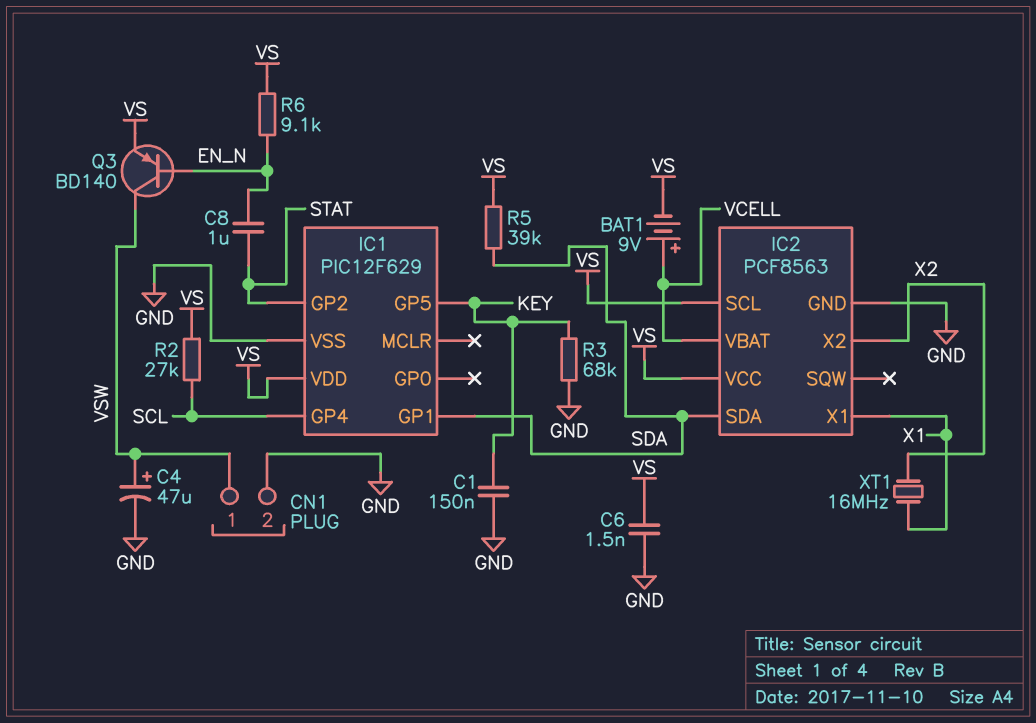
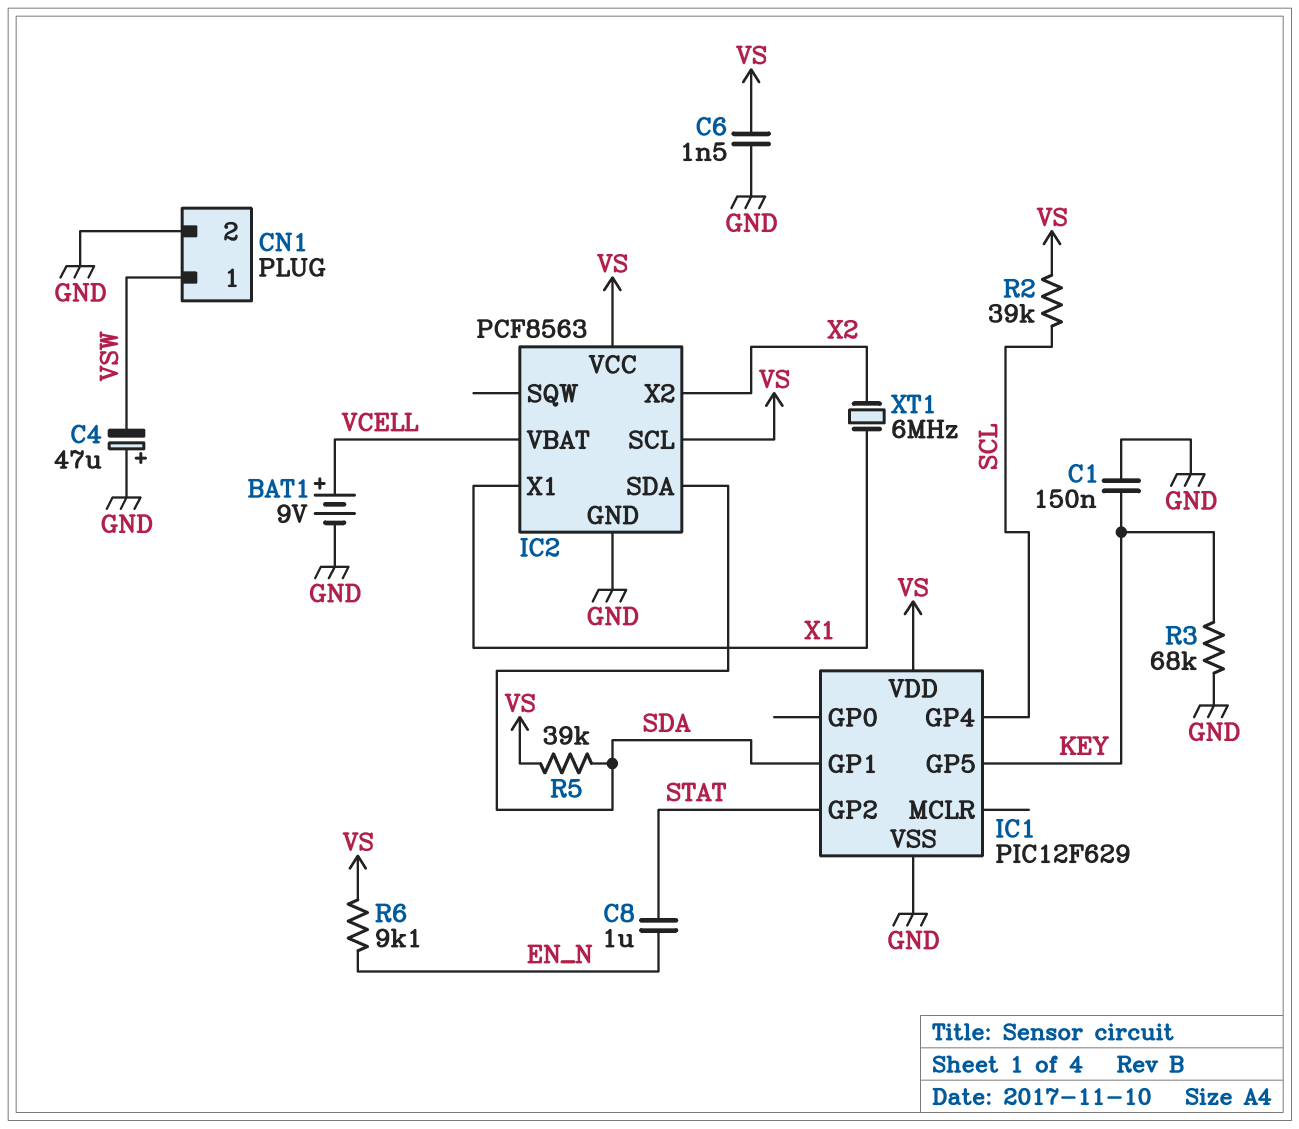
BAT1: 9V (plus VCELL, minus VS) -> 9V (plus VCELL, minus GND)
C4: 47uF (plus VSW, minus GND) -> 47uF (plus GND, minus VSW)
Q3: PNP BD140 (B EN_N, C VSW, E VS) -> none
R2: 27k (SCL, VS) -> 39k (SCL, VS)
XT1: 16MHz (X1, X2) -> 6MHz (X1, X2)

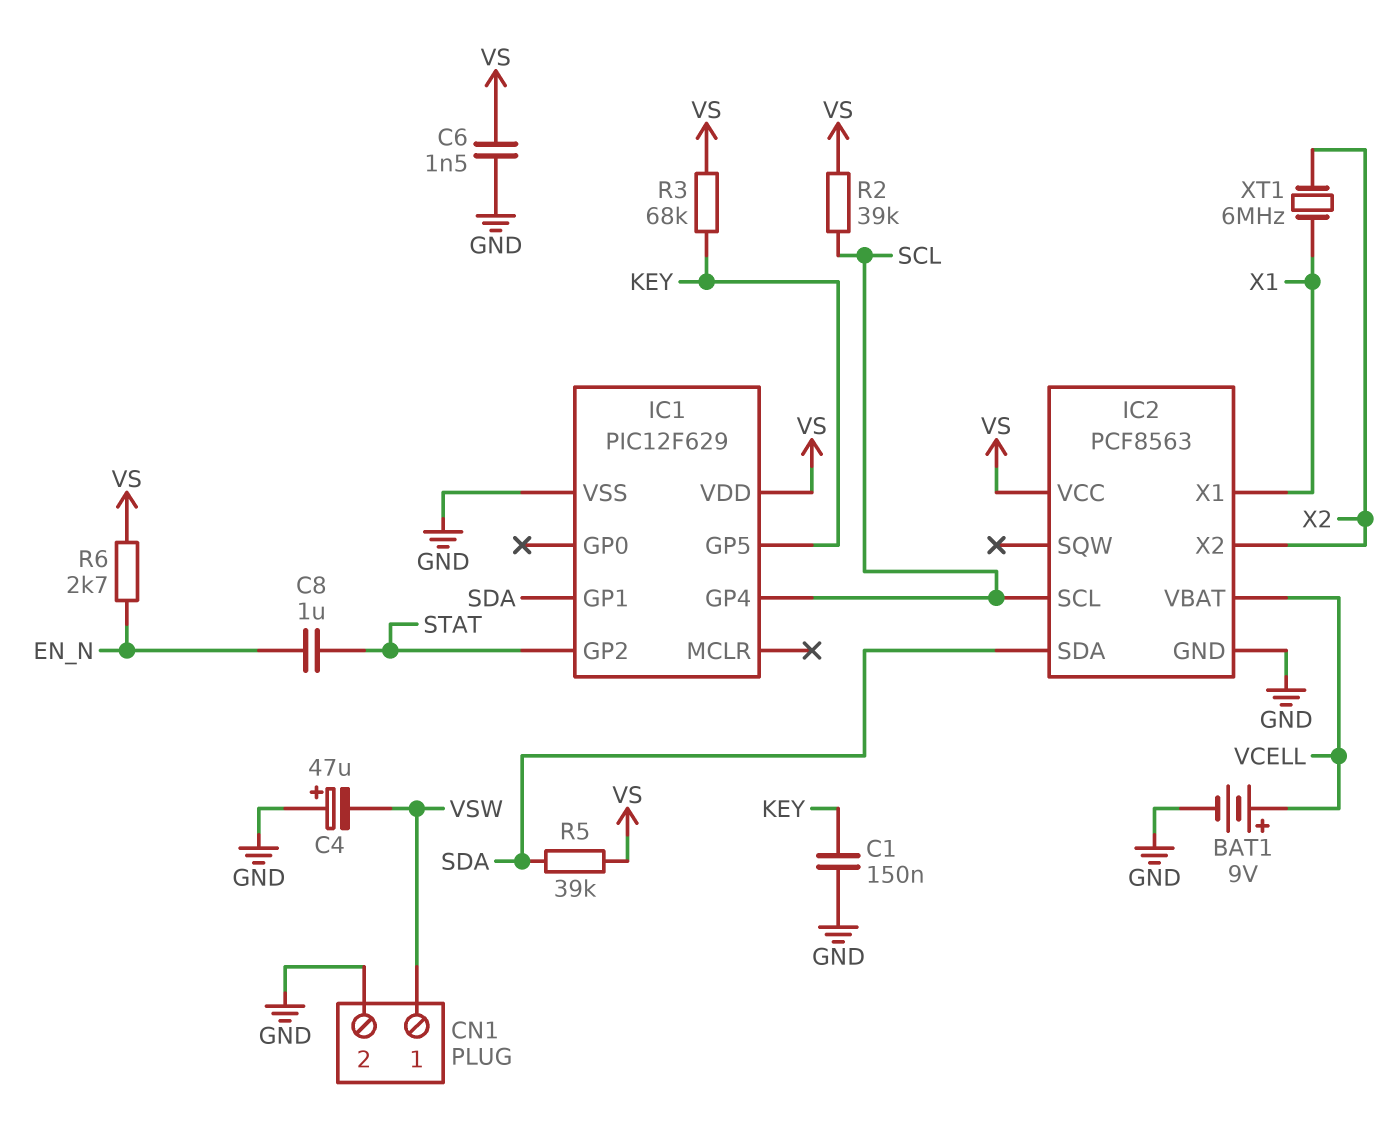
IC2 pin SCL: VS -> SCL
R3: 68k (GND, KEY) -> 68k (KEY, VS)
R6: 9.1k (EN_N, VS) -> 2.7k (EN_N, VS)

